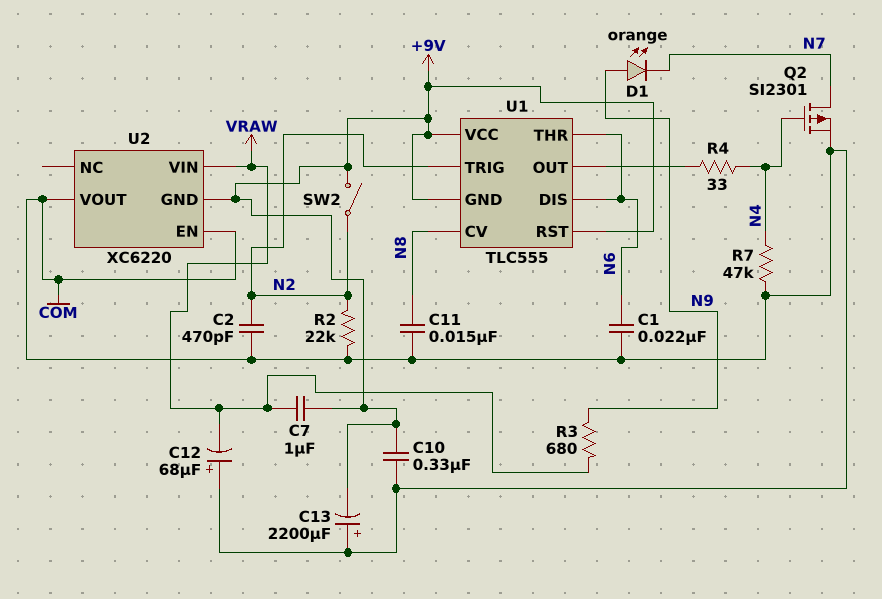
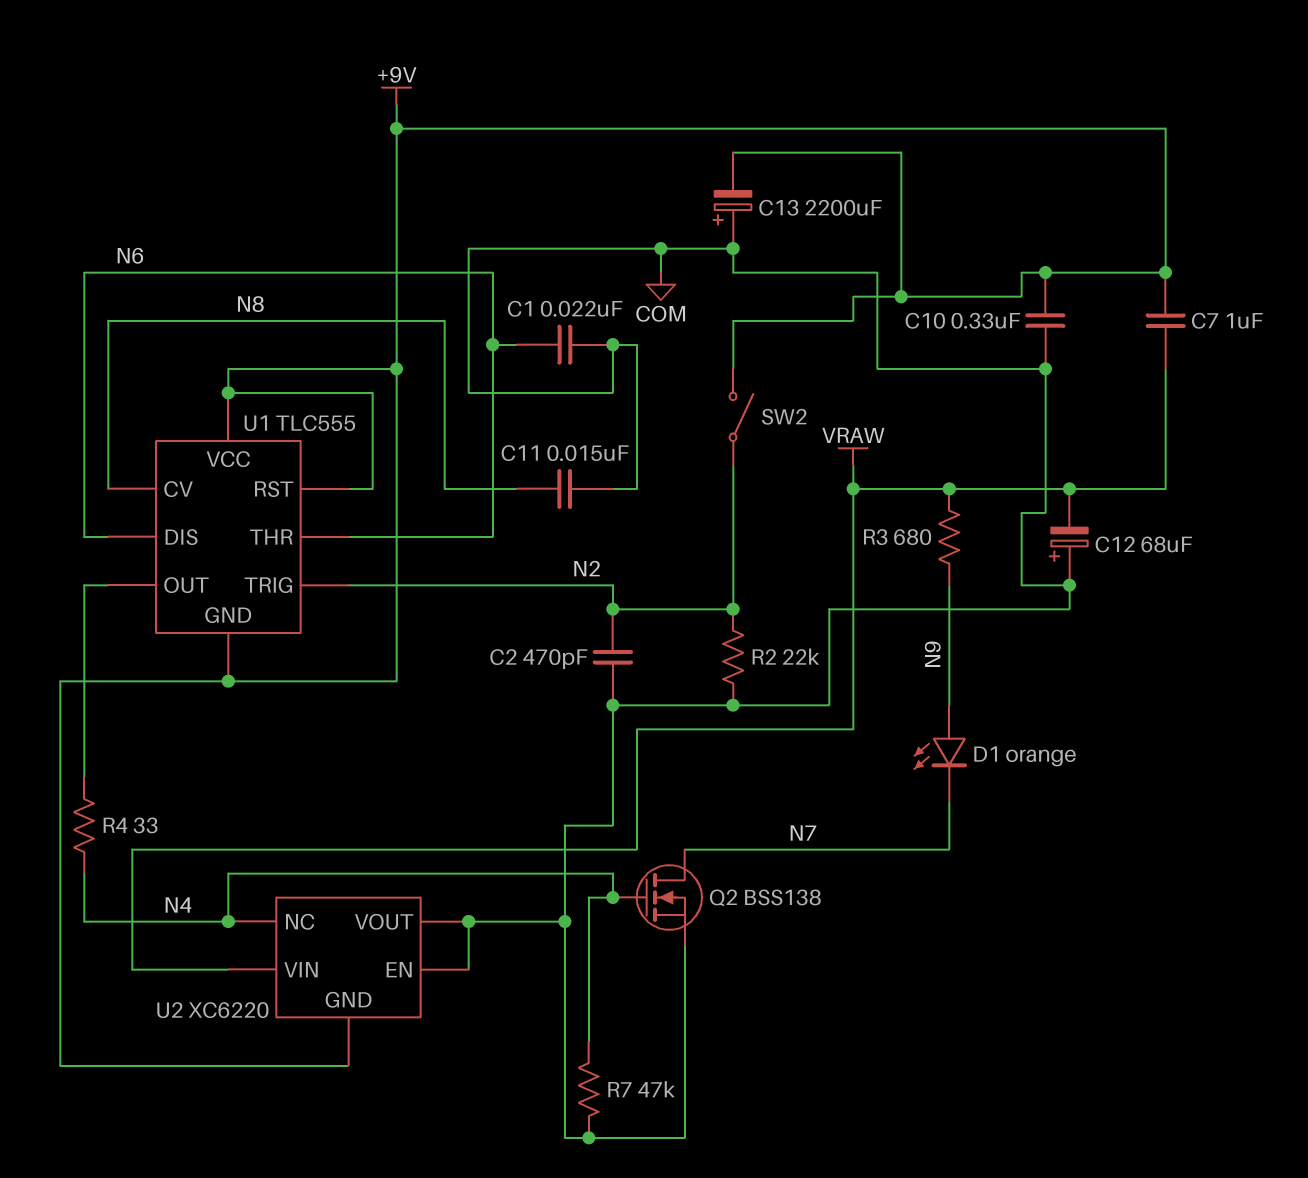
Q2: PMOS SI2301 (G N4, D N7, S COM) -> NMOS BSS138 (G N4, D N7, S COM)
U2 pin NC: none -> N4

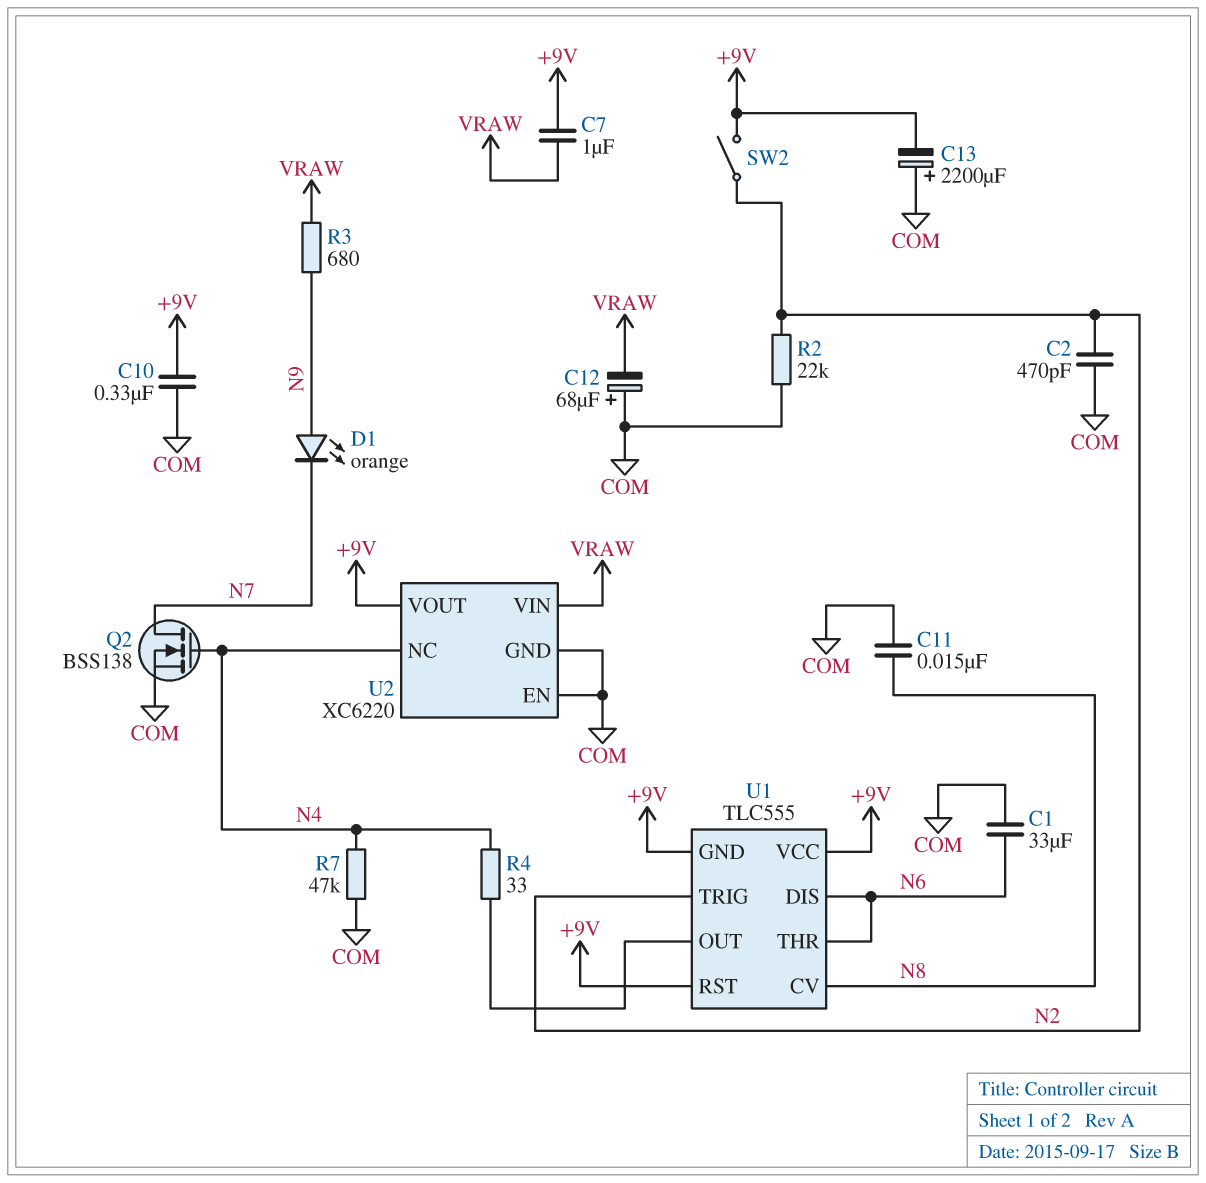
C1: 22nF (COM, N6) -> 33uF (COM, N6)
U2 pin GND: +9V -> COM
U2 pin VOUT: COM -> +9V

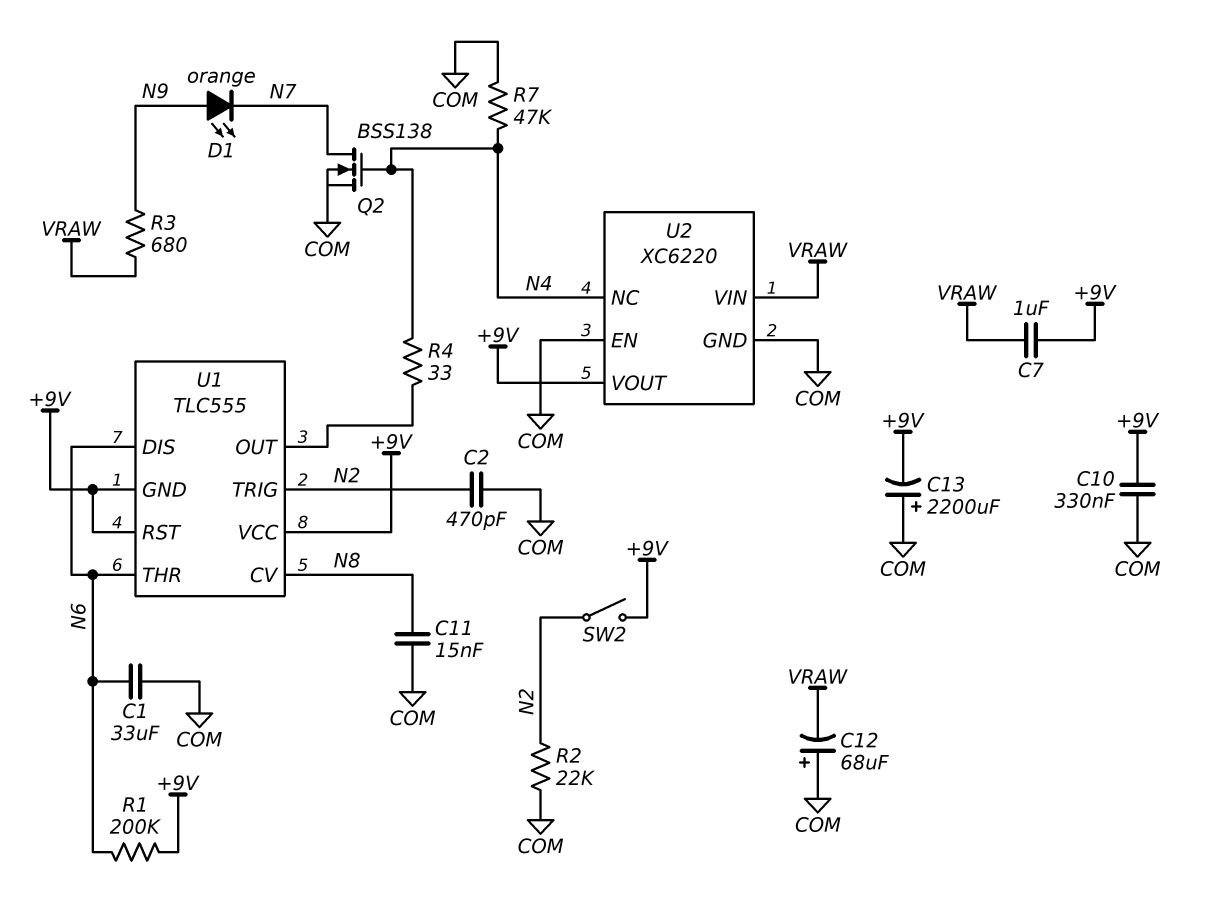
R1: none -> 200k (+9V, N6)

